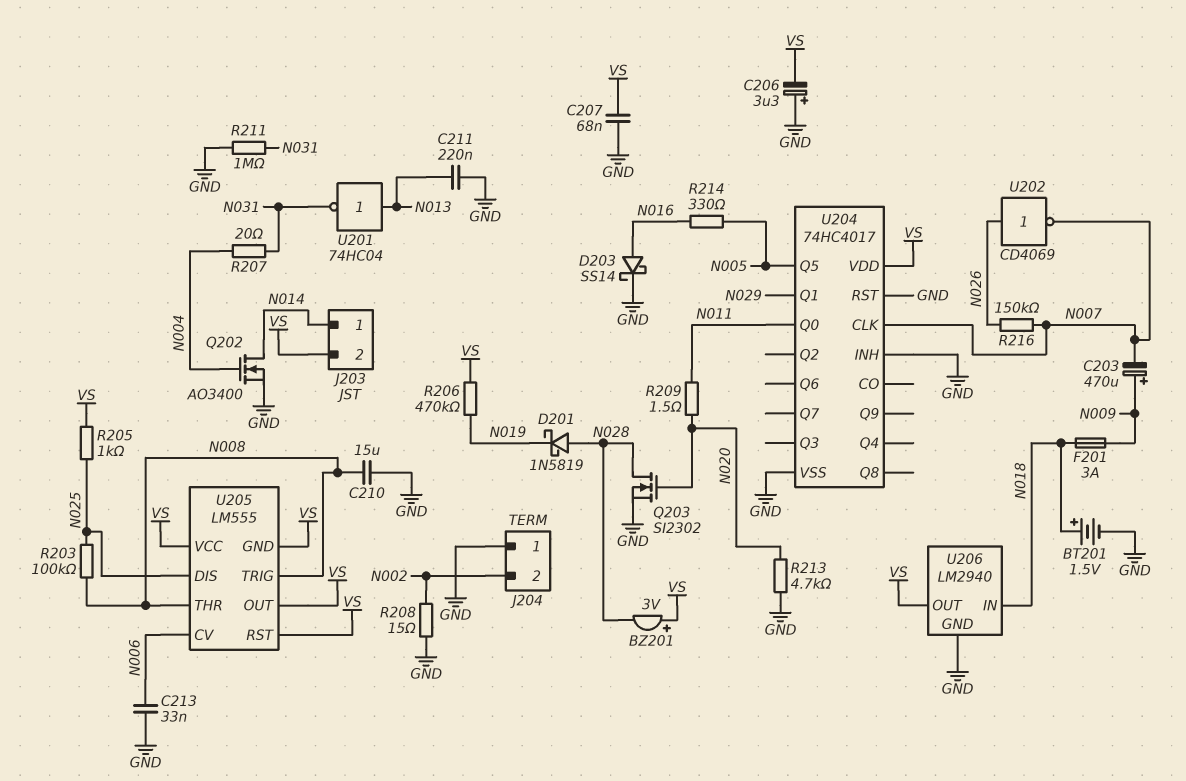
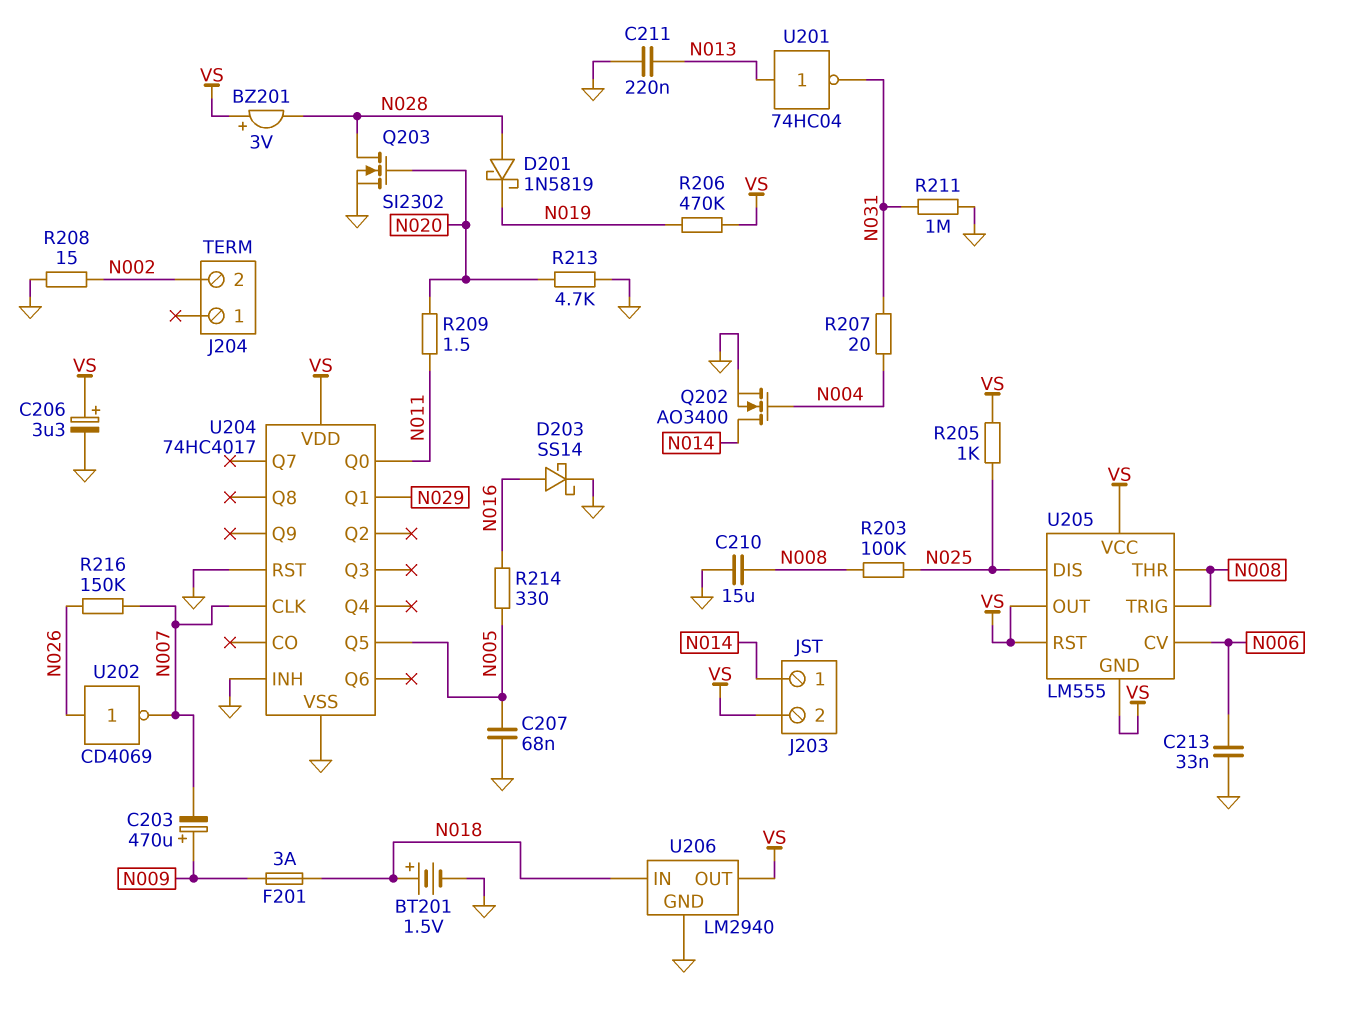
C206: 3.3uF (plus GND, minus VS) -> 3.3uF (plus VS, minus GND)
C207: 68nF (GND, VS) -> 68nF (GND, N005)
J204 pin 1: GND -> none

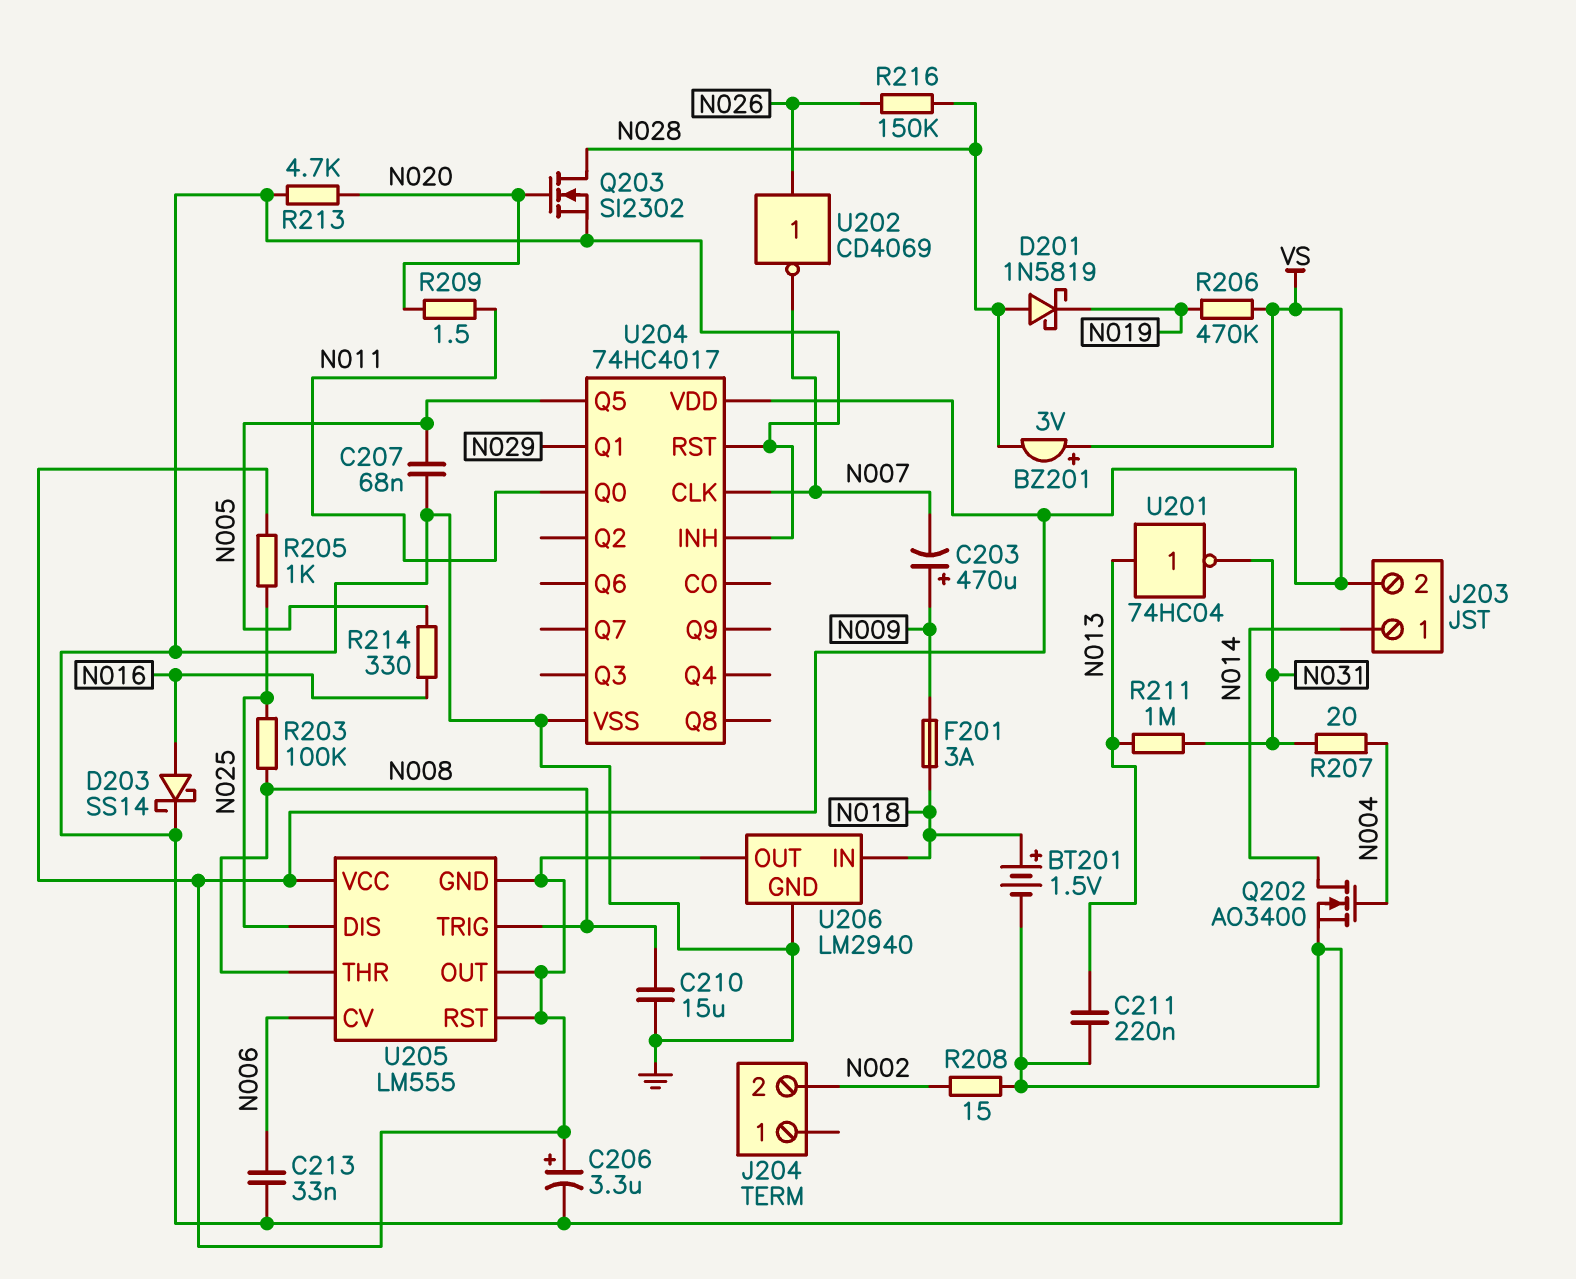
R211: 1M (GND, N031) -> 1M (N013, N031)
R216: 150k (N007, N026) -> 150k (N026, N028)

